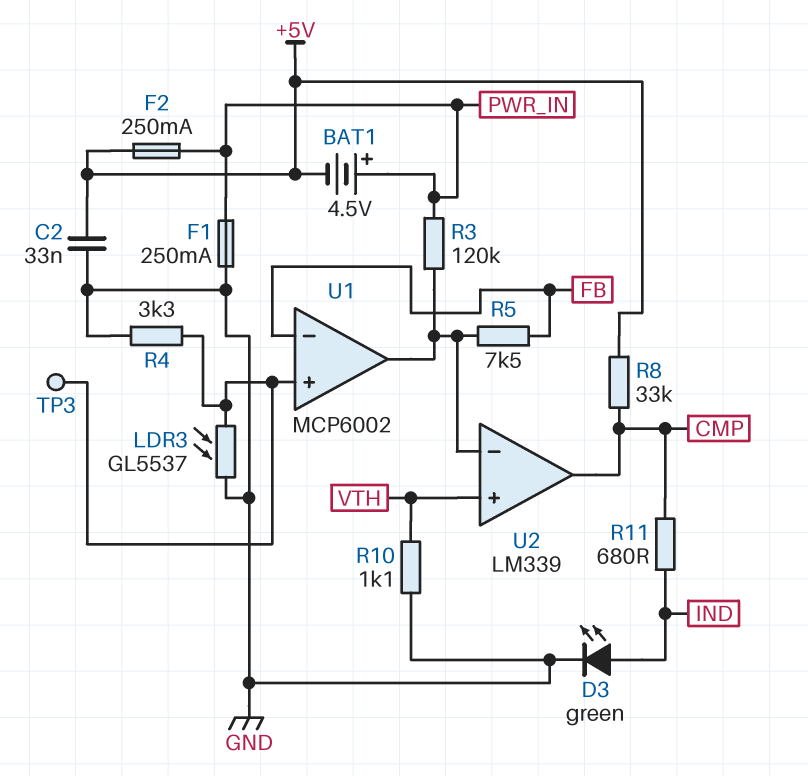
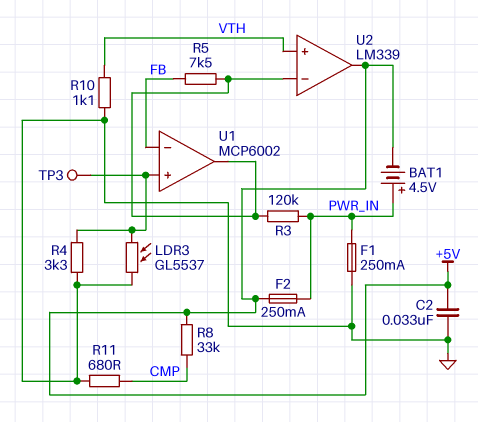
D3: LED green (A IND, K GND) -> none
R11: 680 (CMP, IND) -> 680 (CMP, GND)
U2 pin out: CMP -> +5V

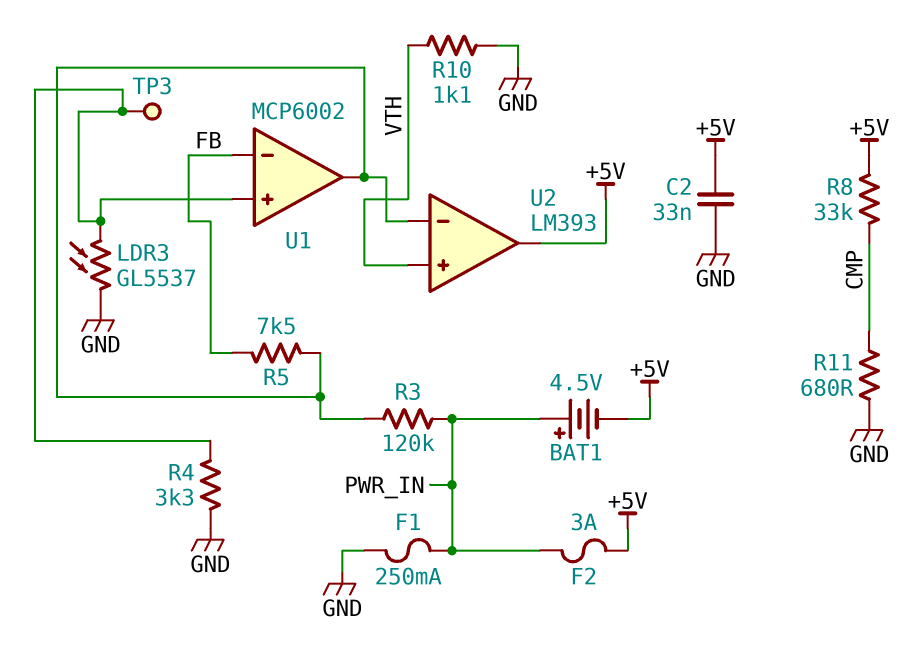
F2: 250mA (+5V, PWR_IN) -> 3A (+5V, PWR_IN)
U2: LM339 -> LM393

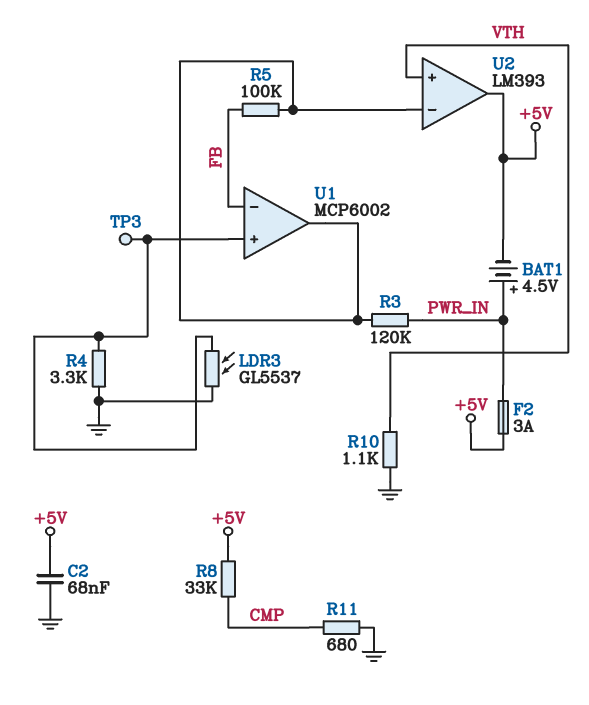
C2: 33nF (+5V, GND) -> 68nF (+5V, GND)
F1: 250mA (GND, PWR_IN) -> none
R5: 7.5k (FB, U1/out) -> 100k (FB, U1/out)

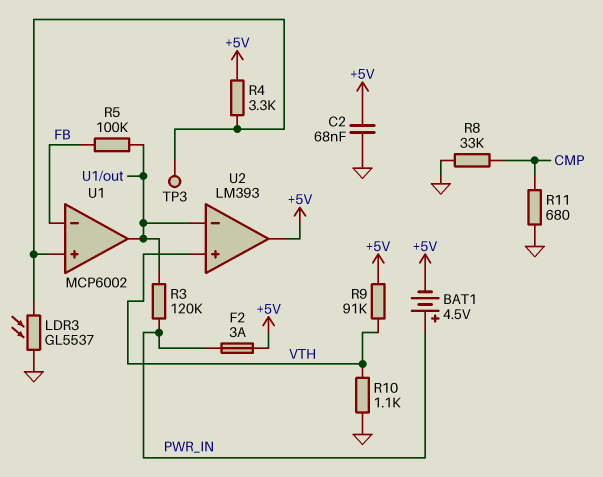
R4: 3.3k (GND, U1/in+) -> 3.3k (+5V, U1/in+)
R8: 33k (+5V, CMP) -> 33k (CMP, GND)
R9: none -> 91k (+5V, VTH)

